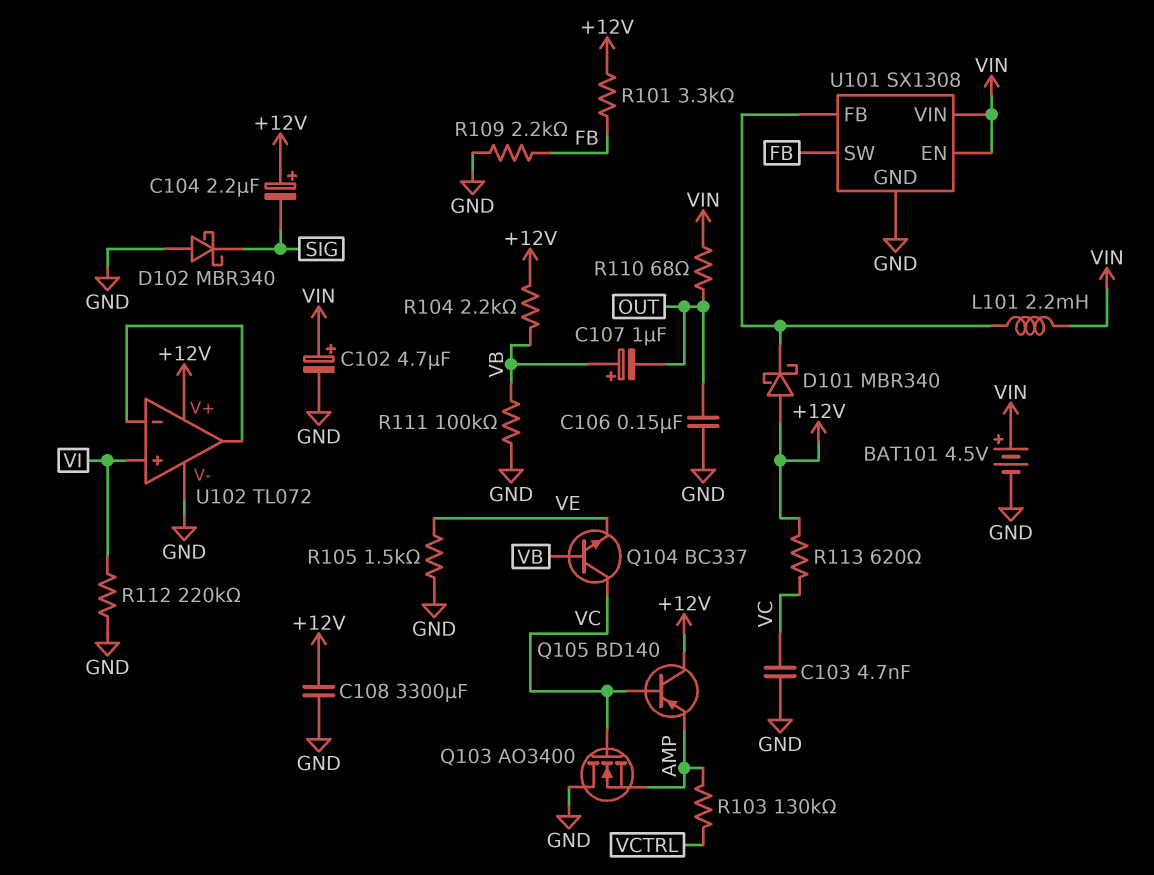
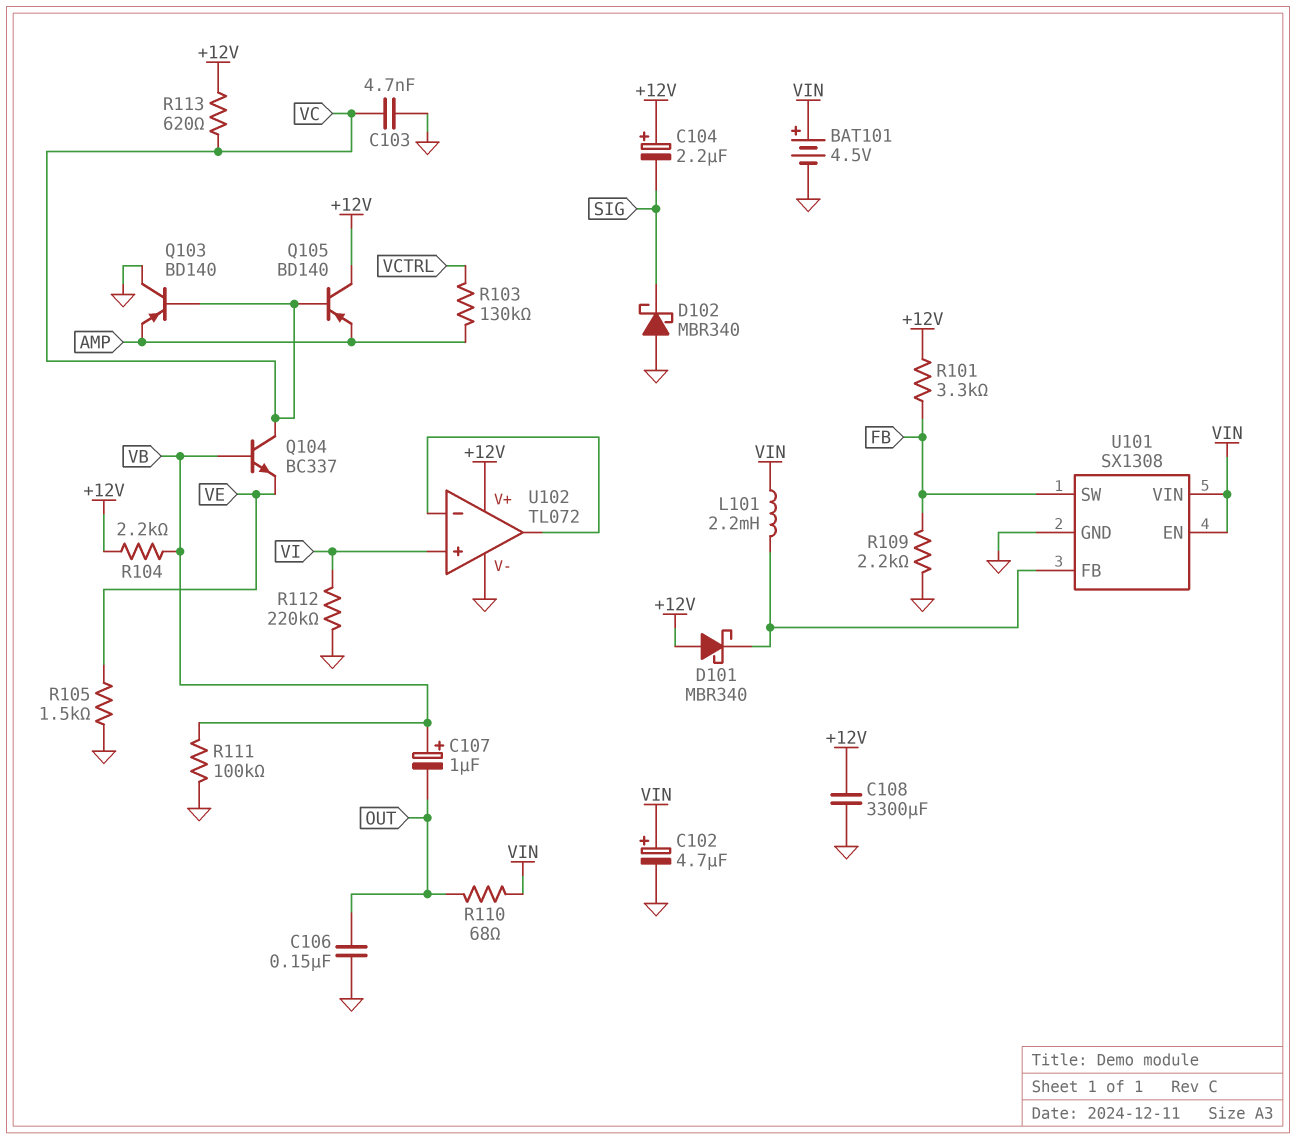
Q103: NMOS AO3400 (G VC, D GND, S AMP) -> PNP BD140 (B VC, C GND, E AMP)

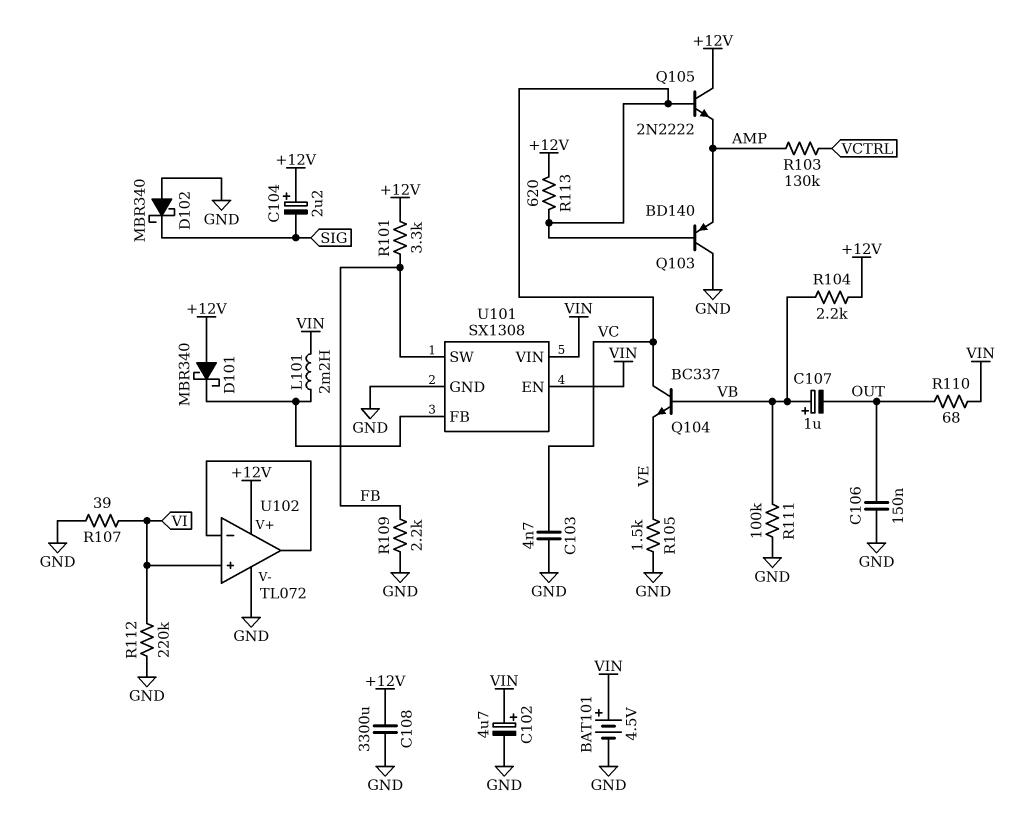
Q105: PNP BD140 (B VC, C +12V, E AMP) -> NPN 2N2222 (B VC, C +12V, E AMP)
R107: none -> 39 (GND, VI)

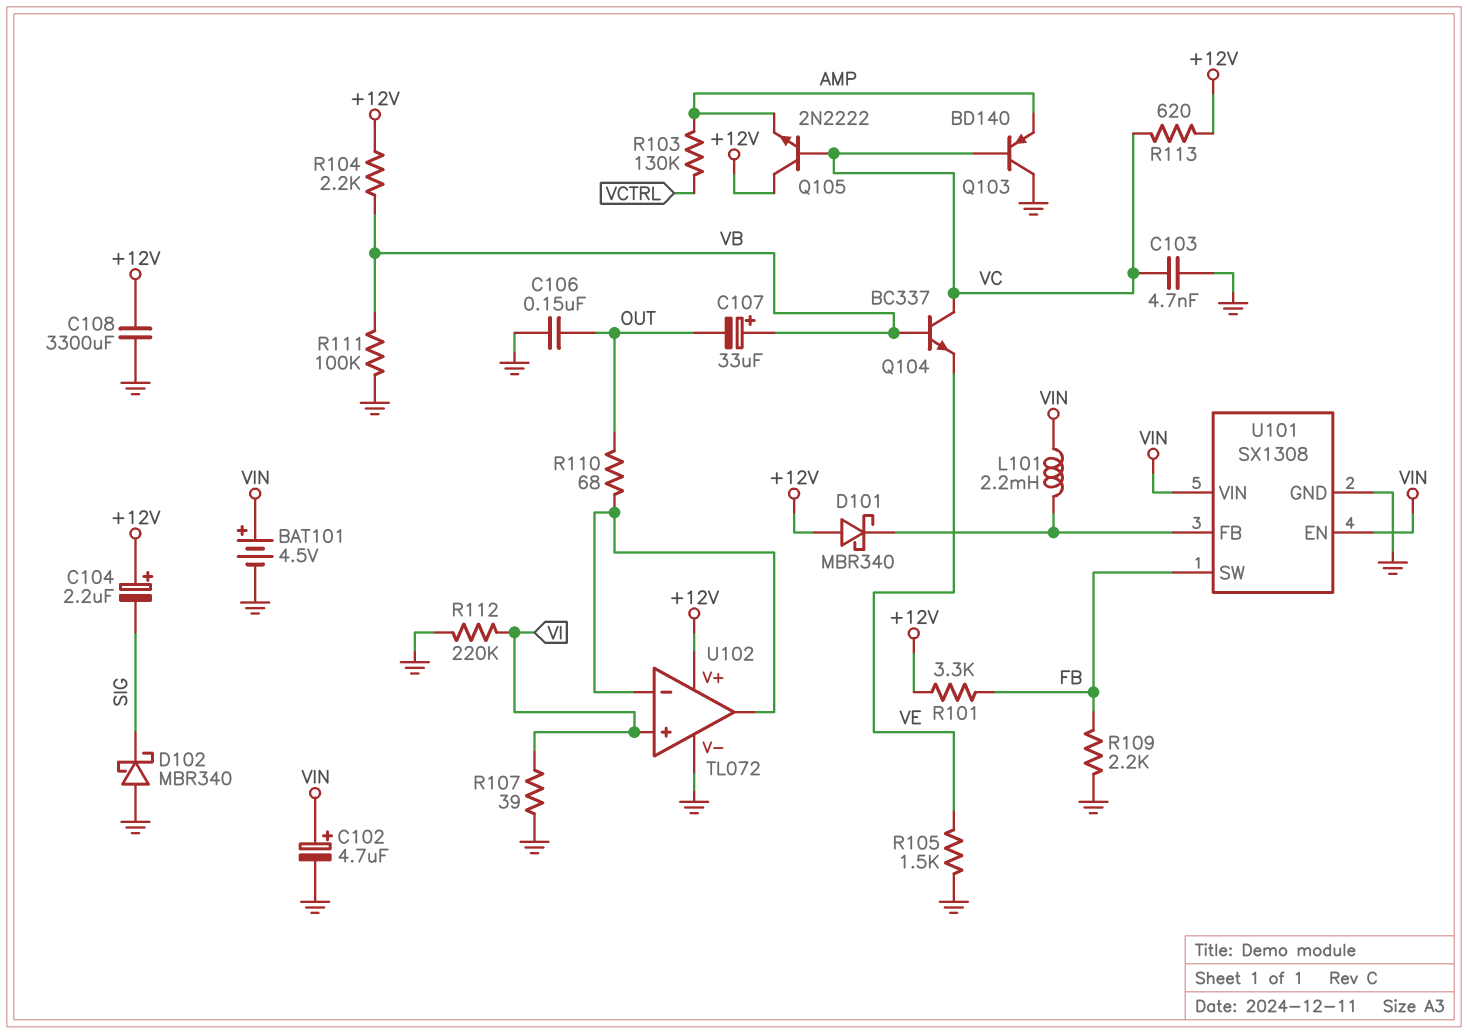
C107: 1uF (plus VB, minus OUT) -> 33uF (plus VB, minus OUT)
R110: 68 (OUT, VIN) -> 68 (OUT, U102/in-)

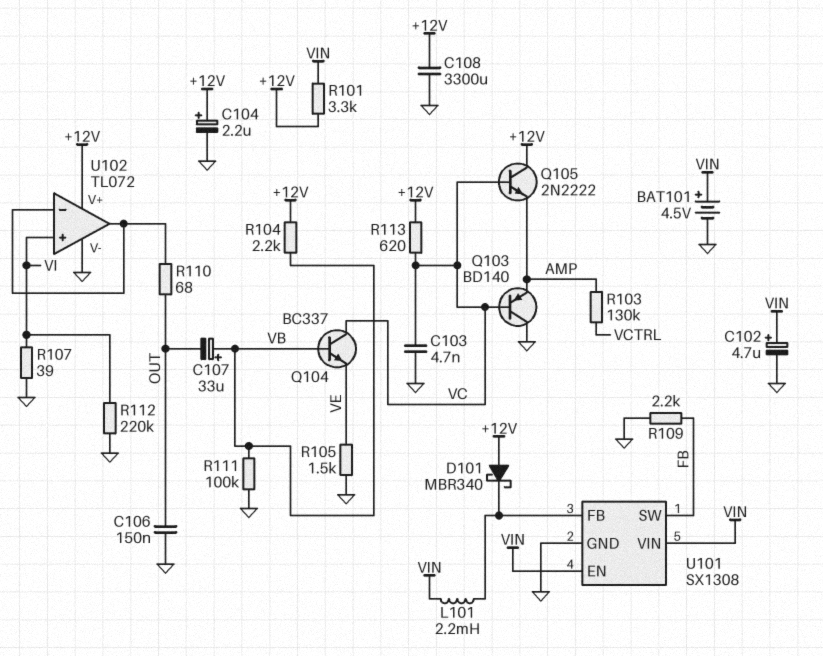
C104: 2.2uF (plus +12V, minus SIG) -> 2.2uF (plus +12V, minus GND)
D102: schottky MBR340 (A GND, K SIG) -> none
R101: 3.3k (+12V, FB) -> 3.3k (+12V, VIN)

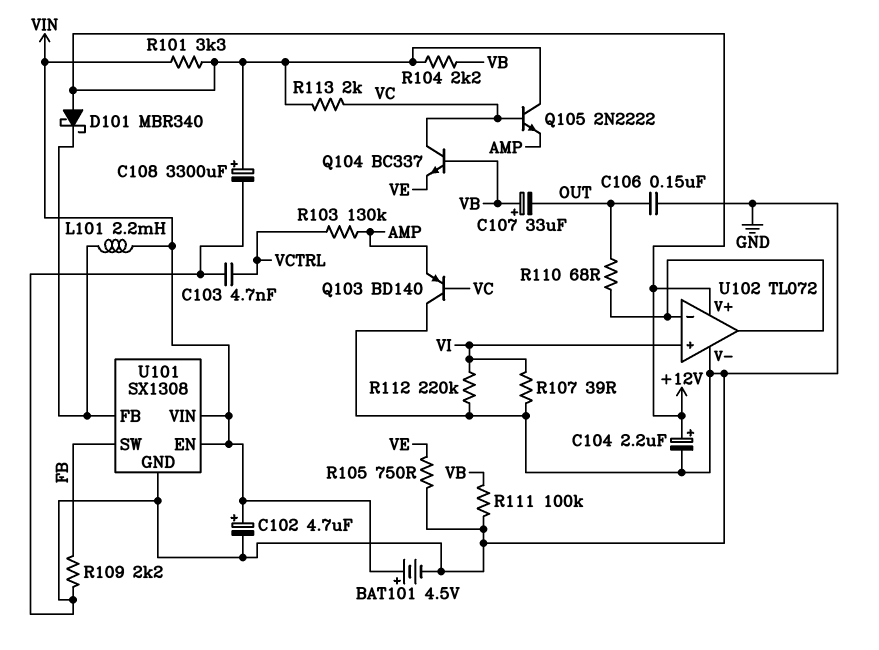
C103: 4.7nF (GND, VC) -> 4.7nF (GND, VCTRL)
C108: 3300uF (+12V, GND) -> 3300uF (plus +12V, minus GND)
R105: 1.5k (GND, VE) -> 750 (GND, VE)
R113: 620 (+12V, VC) -> 2k (+12V, VC)

